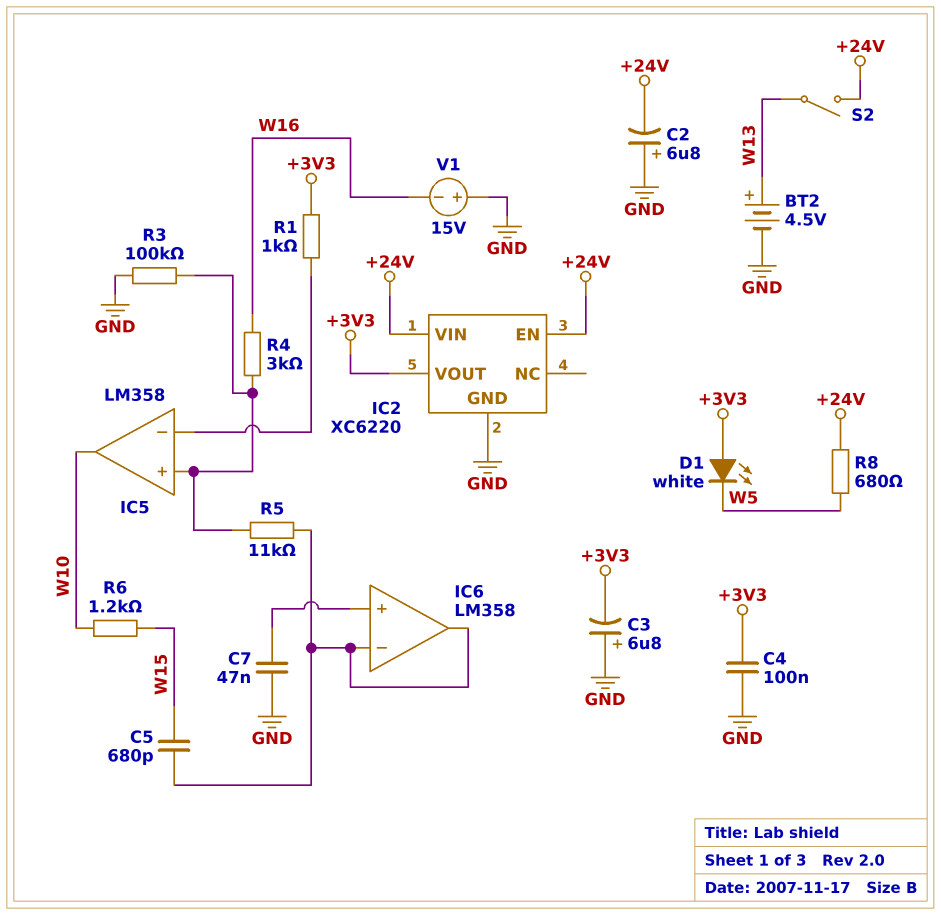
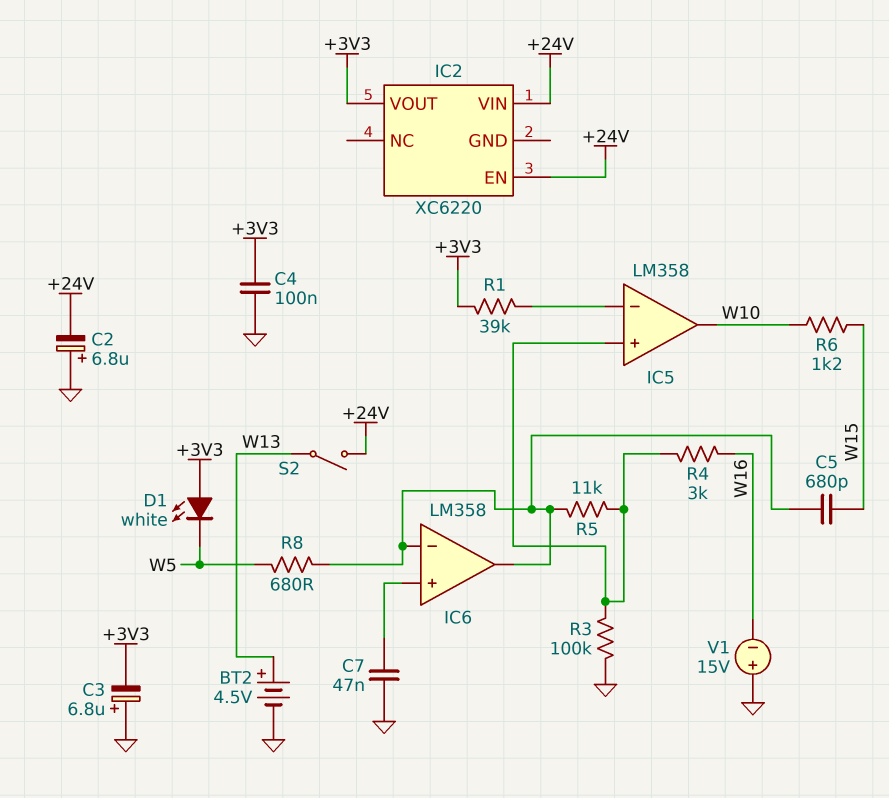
IC2 pin GND: GND -> none
R1: 1k (+3V3, IC5/in-) -> 39k (+3V3, IC5/in-)
R8: 680 (+24V, W5) -> 680 (IC6/in-, W5)

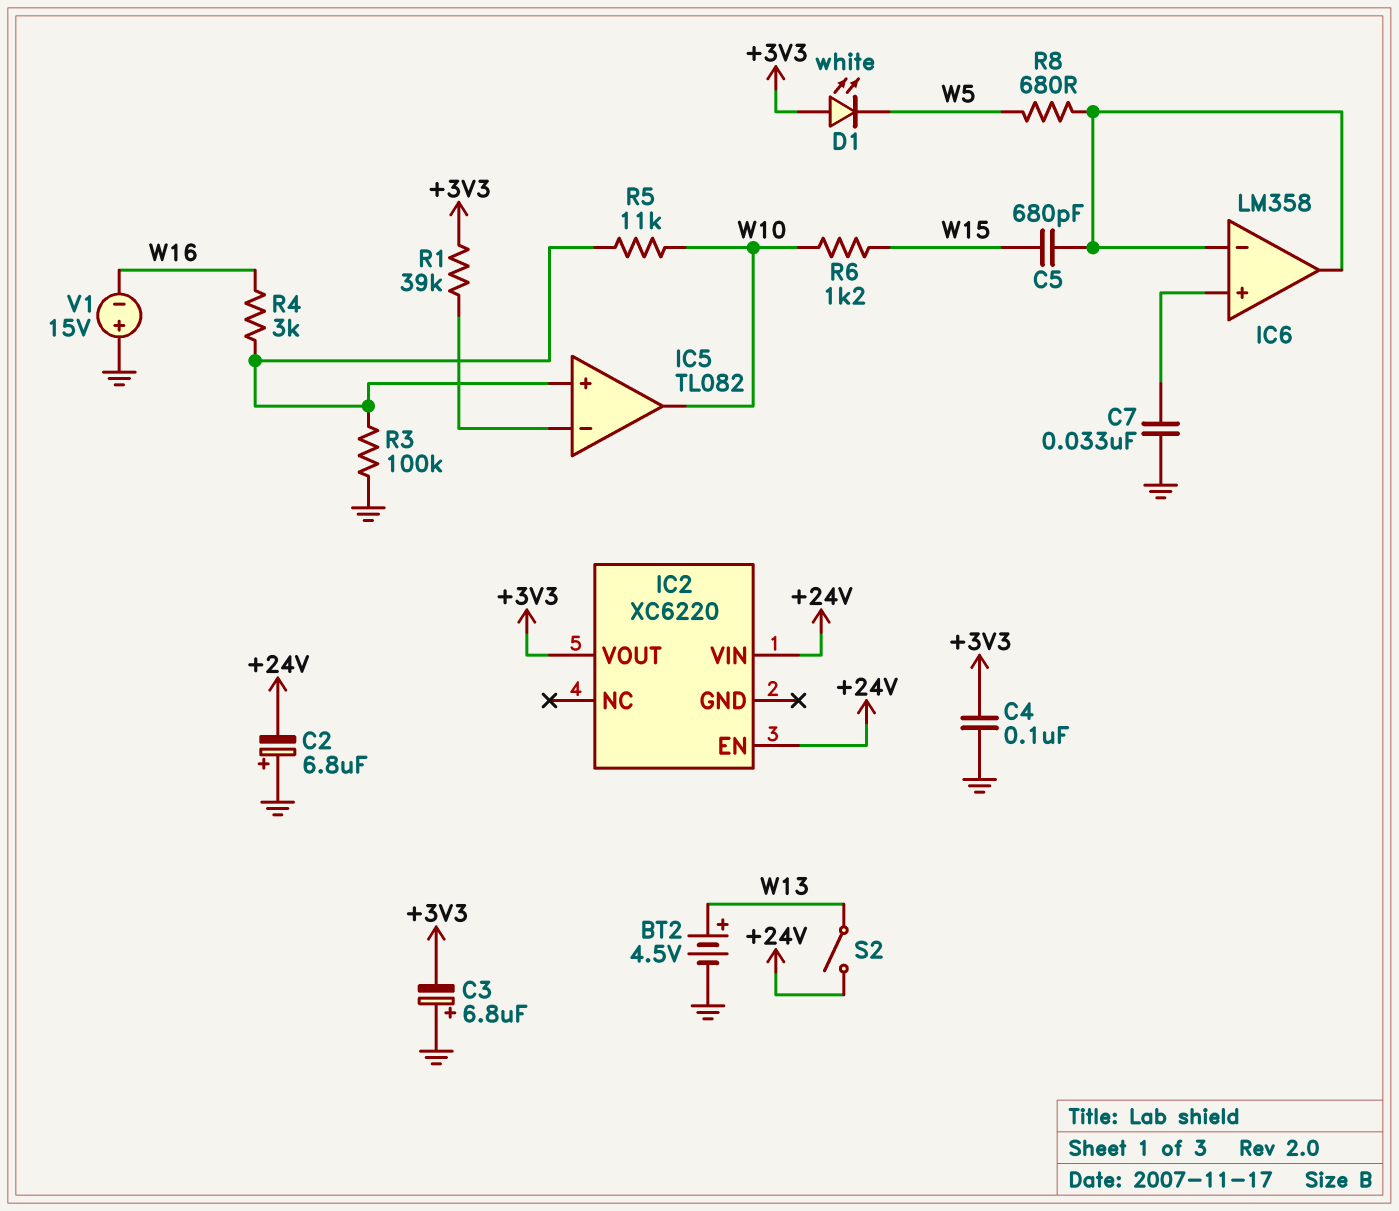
C7: 47nF (GND, IC6/in+) -> 33nF (GND, IC6/in+)
IC5: LM358 -> TL082
R5: 11k (IC5/in+, IC6/in-) -> 11k (IC5/in+, W10)

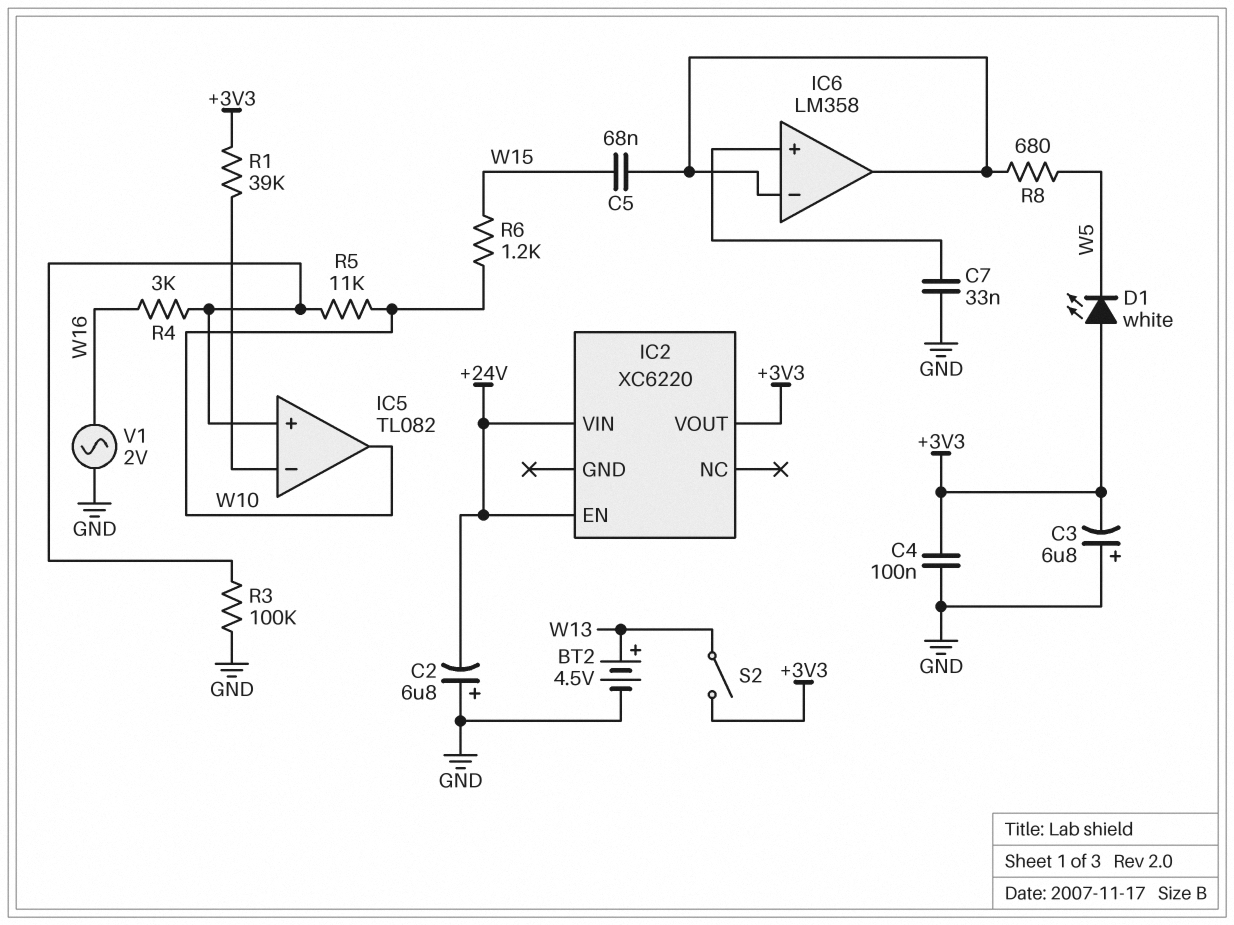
C5: 680pF (IC6/in-, W15) -> 68nF (IC6/in-, W15)
S2: switch (+24V, W13) -> switch (+3V3, W13)
V1: 15V (plus GND, minus W16) -> AC 2V (GND, W16)

